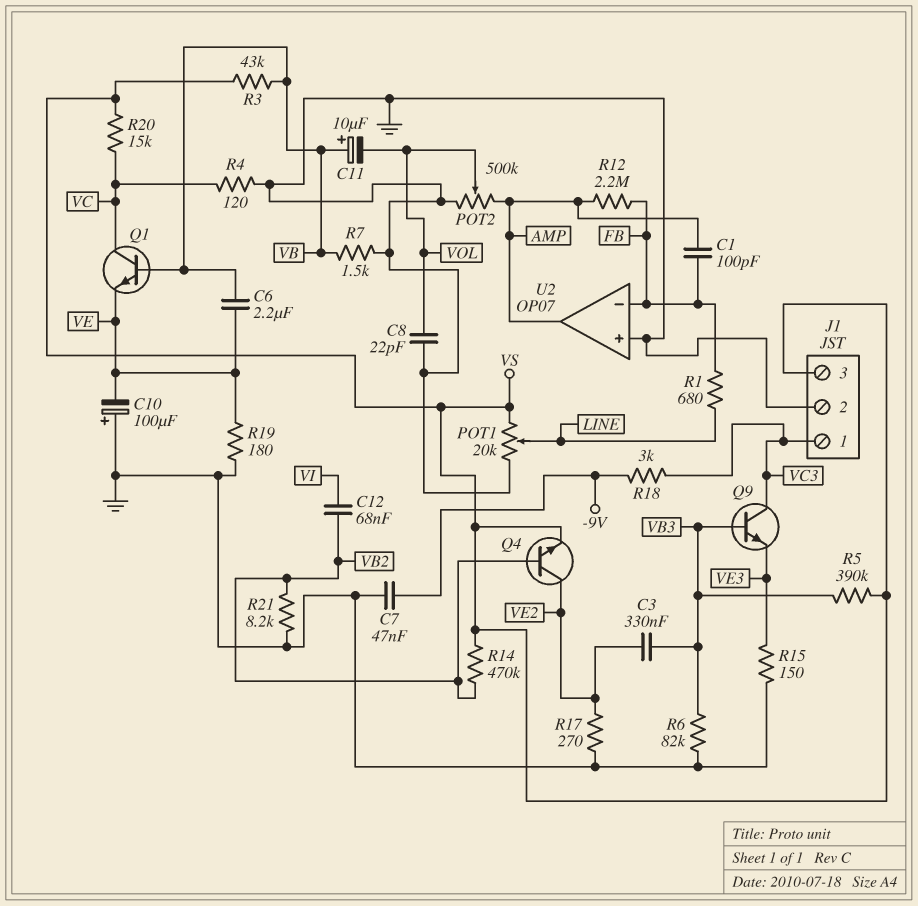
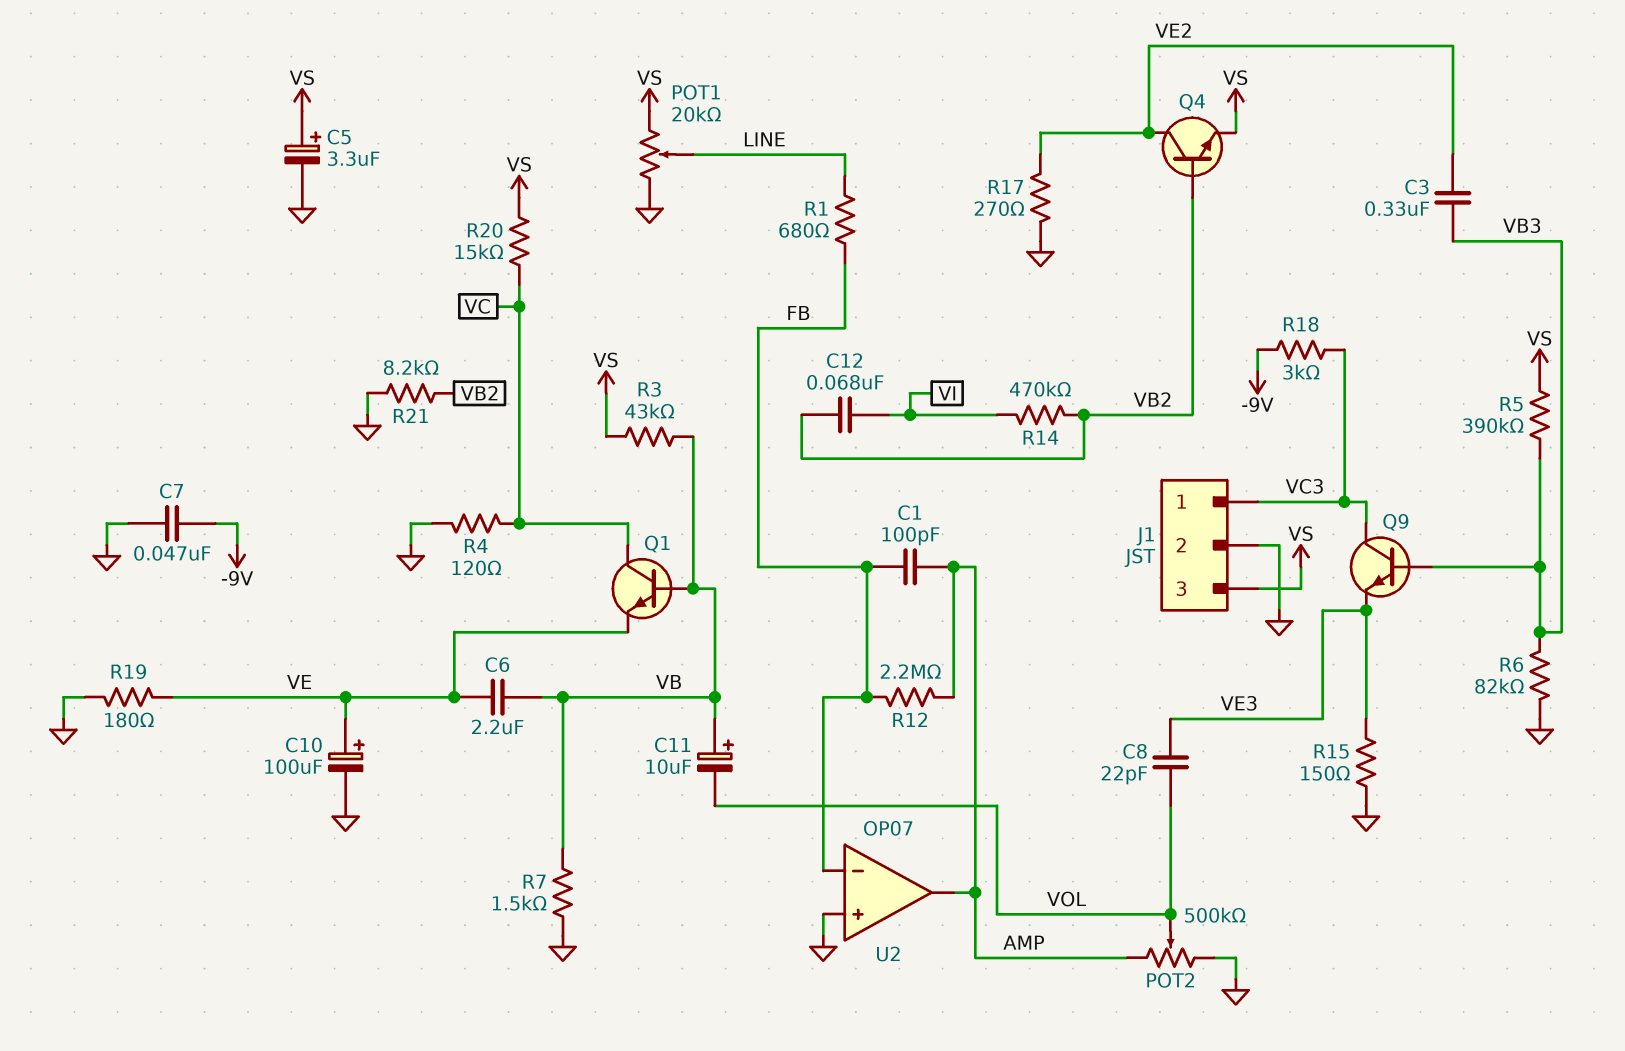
C5: none -> 3.3uF (plus VS, minus GND)
C8: 22pF (GND, VOL) -> 22pF (VE3, VOL)
C10: 100uF (plus GND, minus VE) -> 100uF (plus VE, minus GND)
R14: 470k (VB2, VS) -> 470k (VB2, VI)

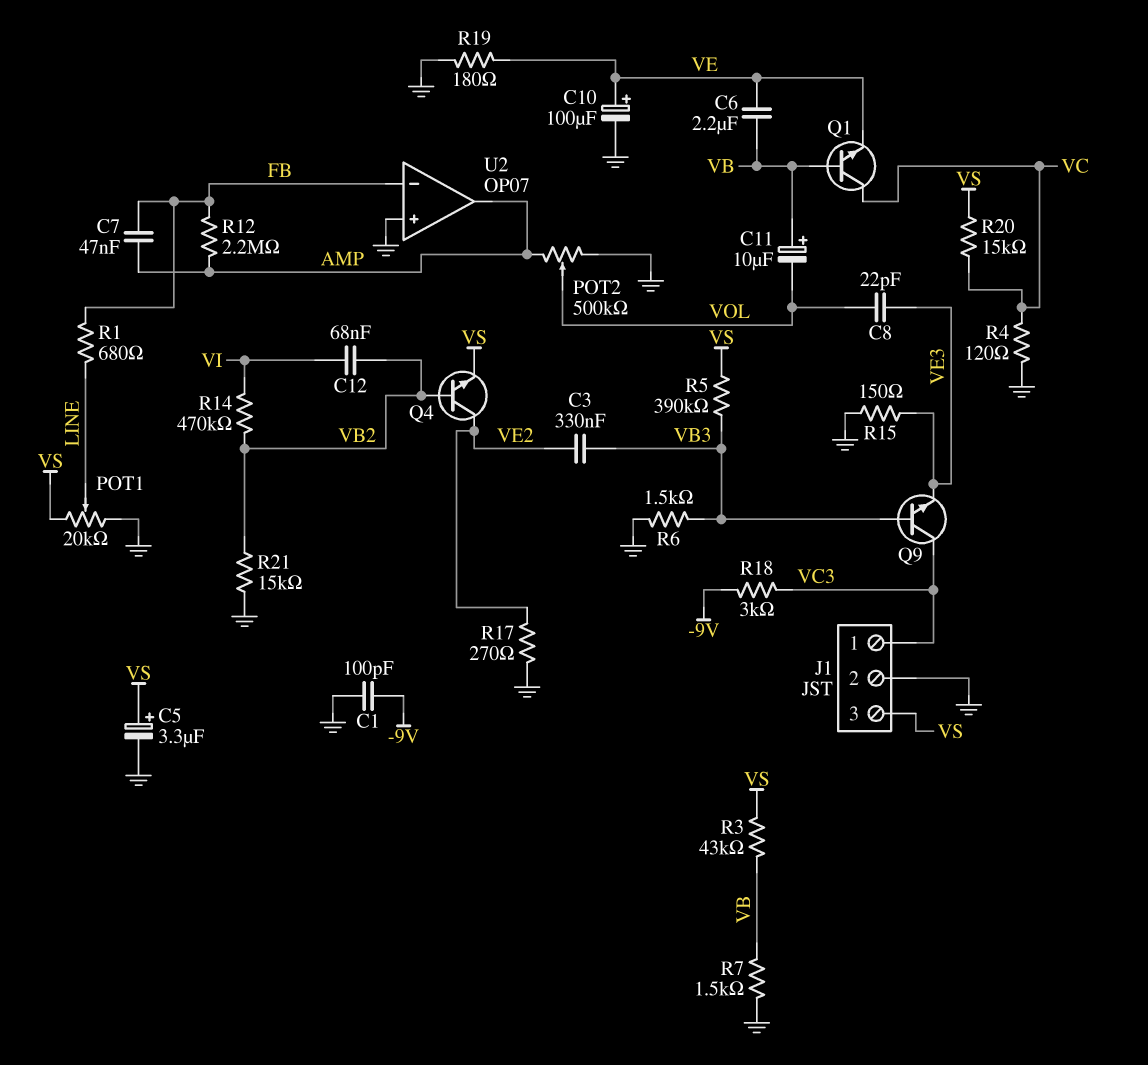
C1: 100pF (AMP, FB) -> 100pF (-9V, GND)
C7: 47nF (-9V, GND) -> 47nF (AMP, FB)
R6: 82k (GND, VB3) -> 1.5k (GND, VB3)
R21: 8.2k (GND, VB2) -> 15k (GND, VB2)

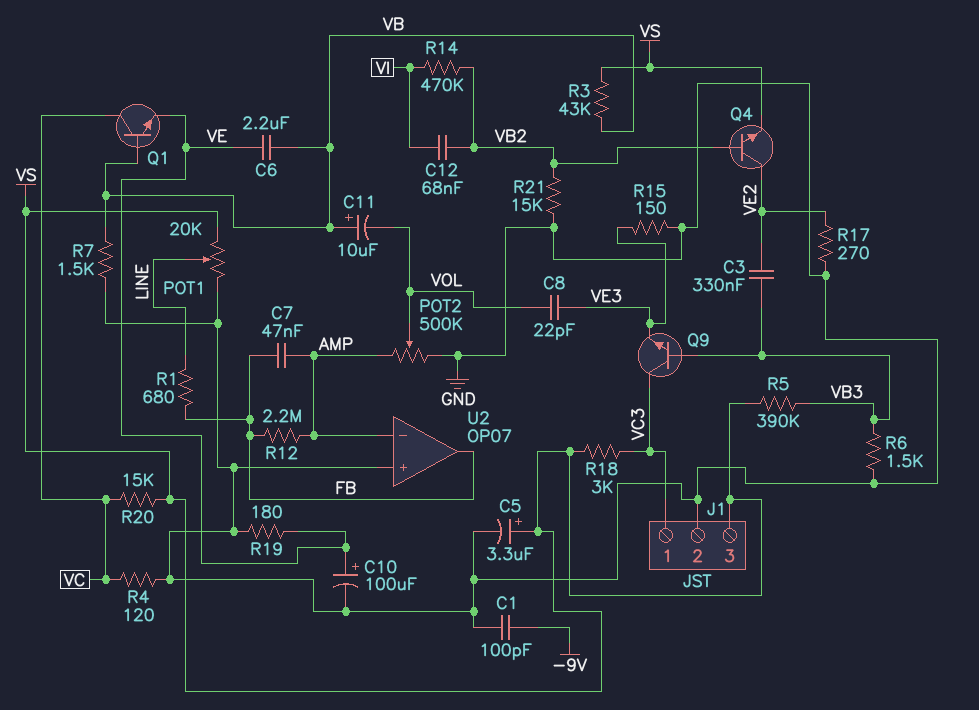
R18: 3k (-9V, VC3) -> 3k (VC3, VS)
U2 pin in-: FB -> AMP
U2 pin out: AMP -> FB

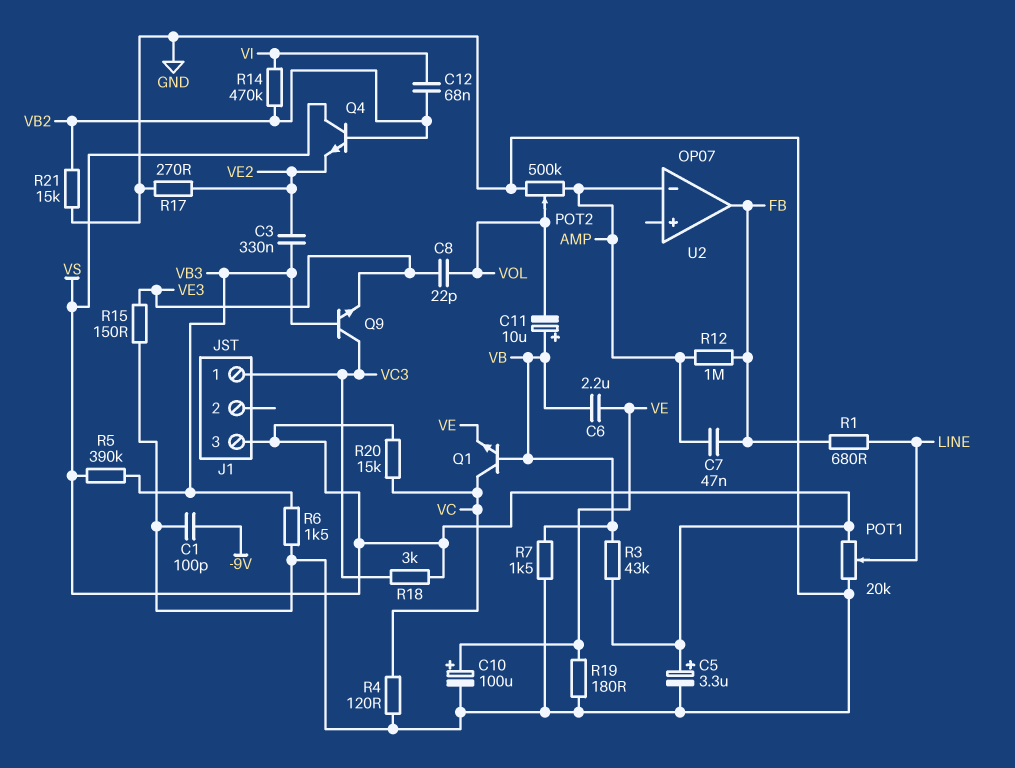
J1 pin 2: GND -> none
Q4: NPN (B VB2, C VE2, E VS) -> NPN (B VB2, C VS, E VE2)
R12: 2.2M (AMP, FB) -> 1M (AMP, FB)
U2 pin in+: GND -> none

